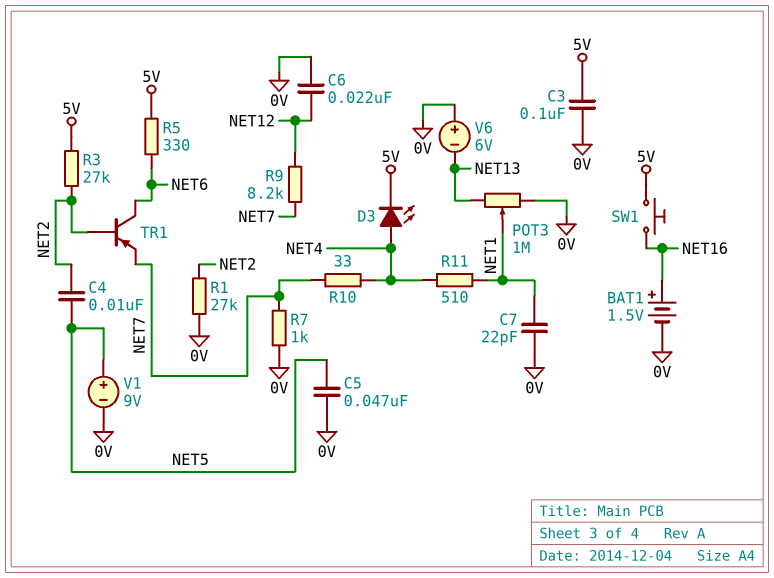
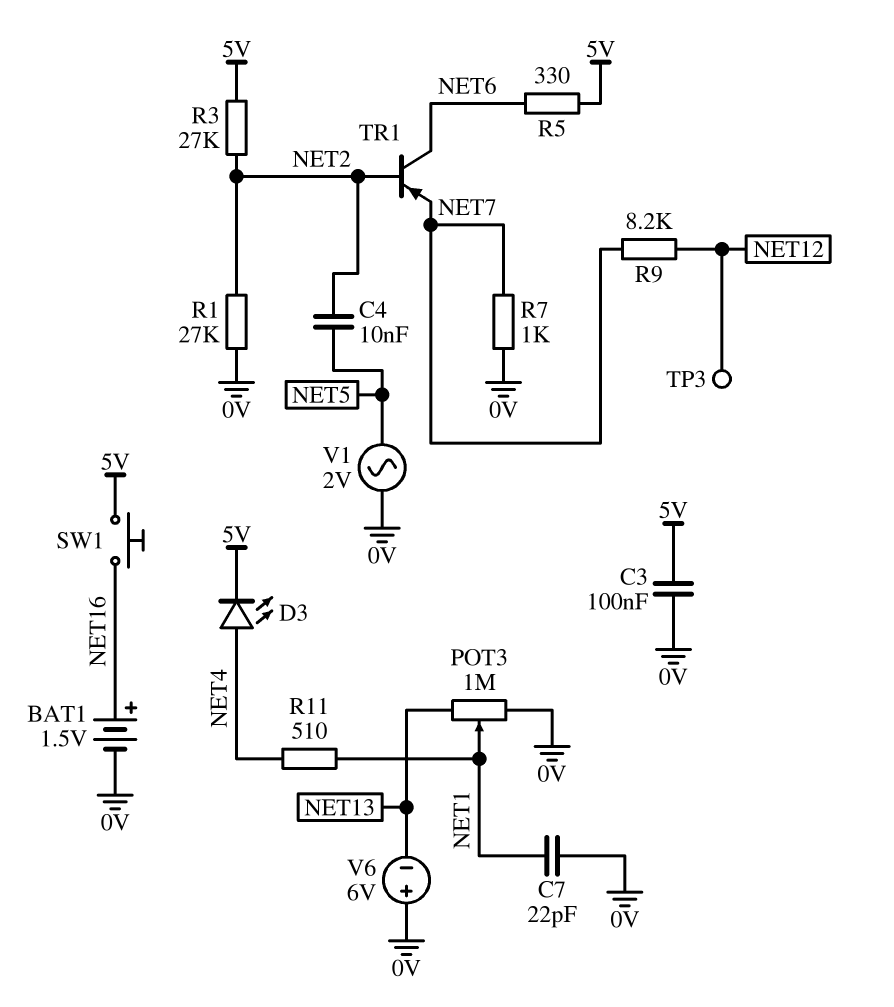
C5: 47nF (0V, NET5) -> none
C6: 22nF (0V, NET12) -> none
R10: 33 (NET4, NET7) -> none
TP3: none -> test point (NET12)
V1: 9V (plus NET5, minus 0V) -> AC 2V (0V, NET5)

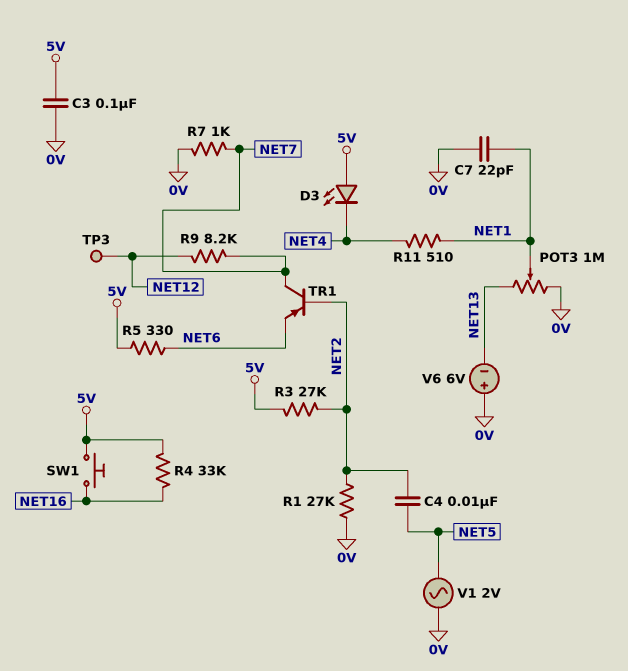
BAT1: 1.5V (plus NET16, minus 0V) -> none
D3: LED (A NET4, K 5V) -> LED (A 5V, K NET4)
R4: none -> 33k (5V, NET16)
TR1: PNP (B NET2, C NET6, E NET7) -> PNP (B NET2, C NET7, E NET6)

